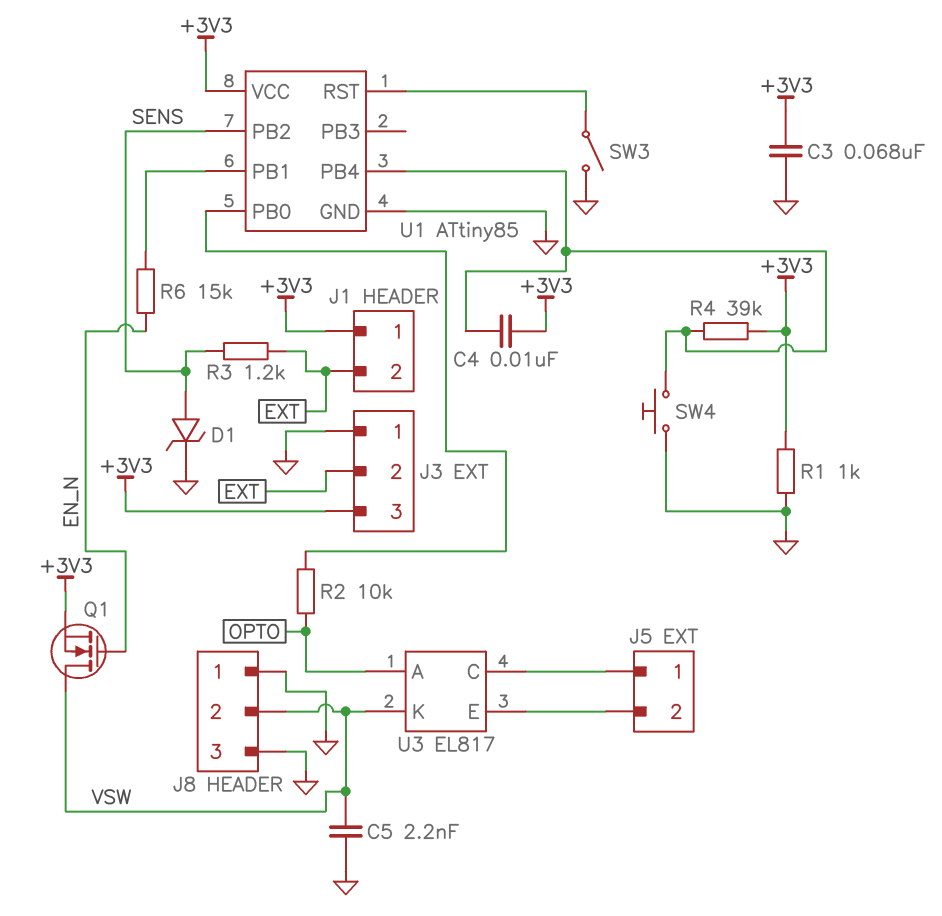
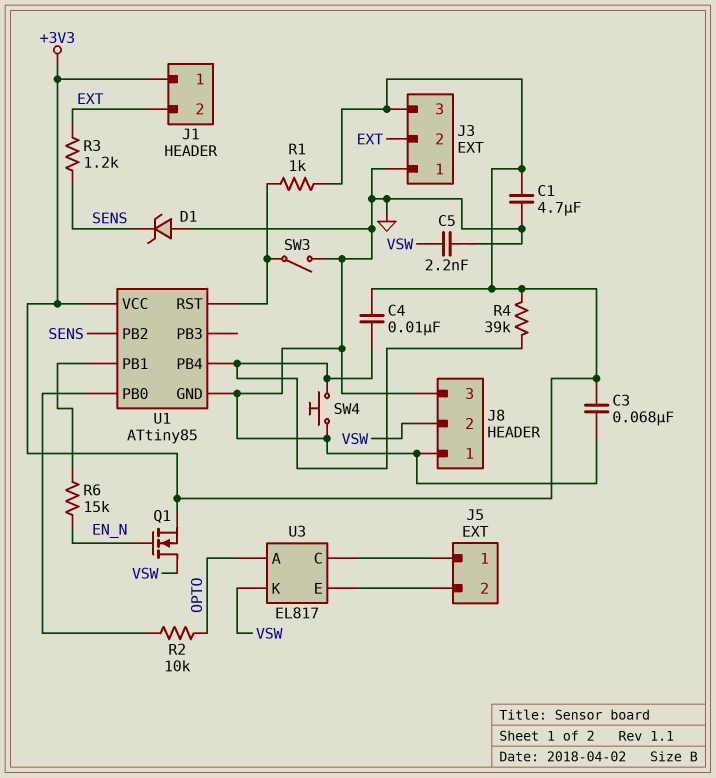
C1: none -> 4.7uF (+3V3, GND)
D1: zener (A SENS, K GND) -> zener (A GND, K SENS)
R1: 1k (+3V3, GND) -> 1k (+3V3, U1/RST)

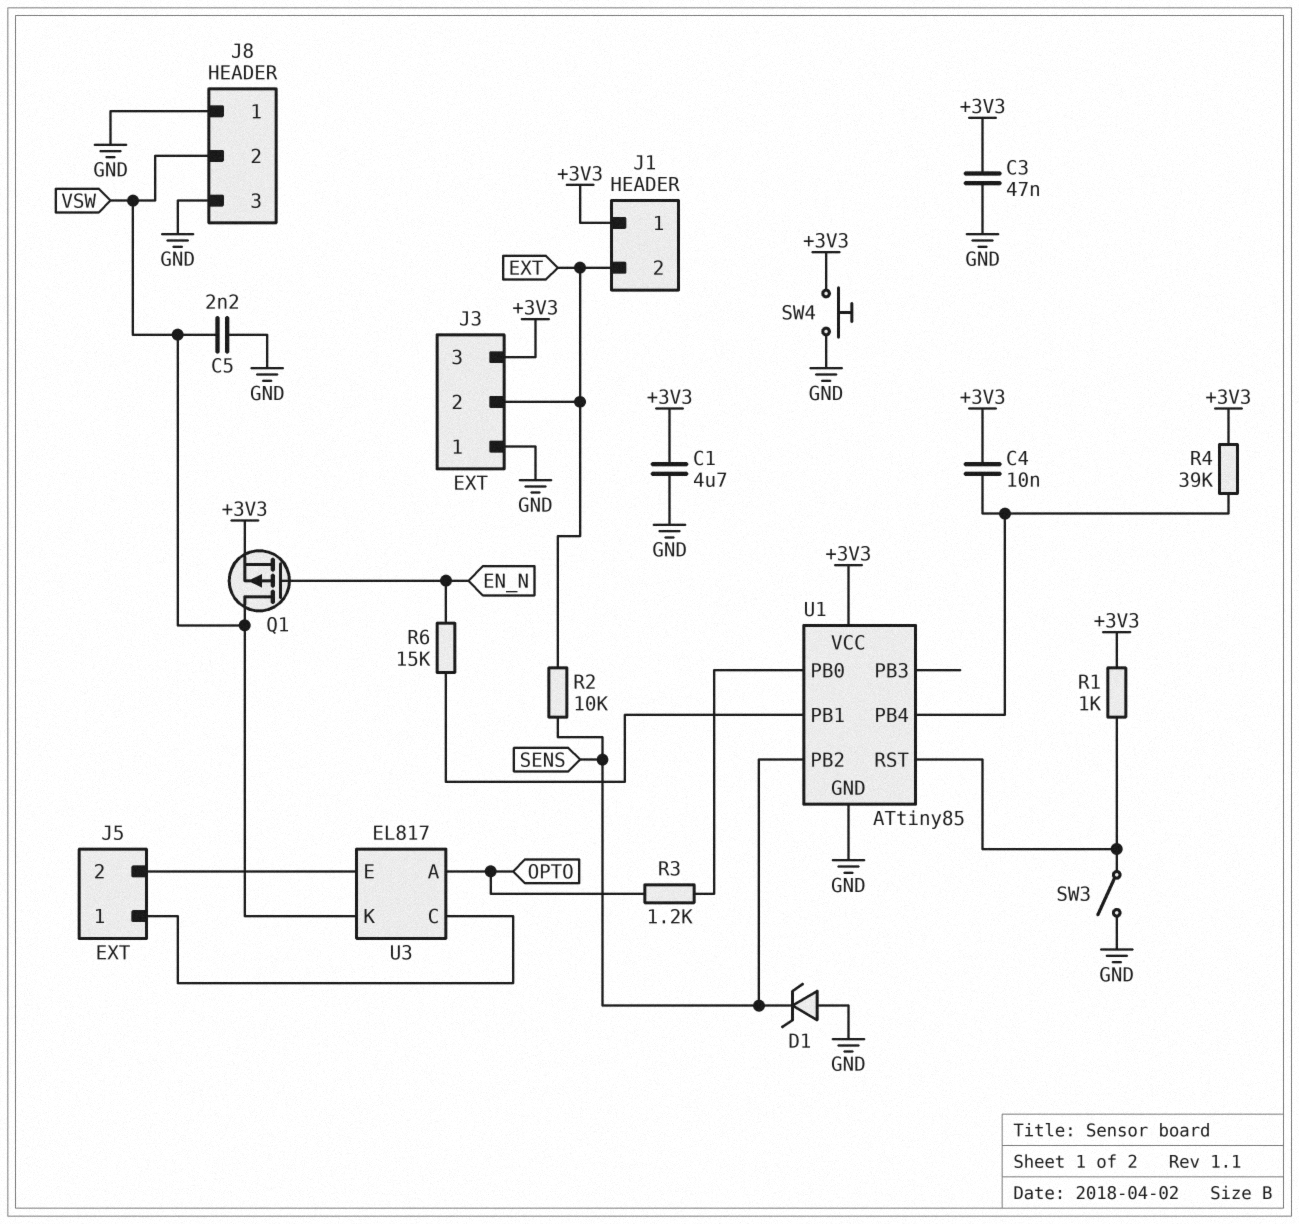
C3: 68nF (+3V3, GND) -> 47nF (+3V3, GND)
Q1: NMOS (G EN_N, D VSW, S +3V3) -> PMOS (G EN_N, D VSW, S +3V3)
R2: 10k (OPTO, U1/PB0) -> 10k (EXT, SENS)
R3: 1.2k (EXT, SENS) -> 1.2k (OPTO, U1/PB0)
SW4: button (GND, U1/PB4) -> button (+3V3, GND)

